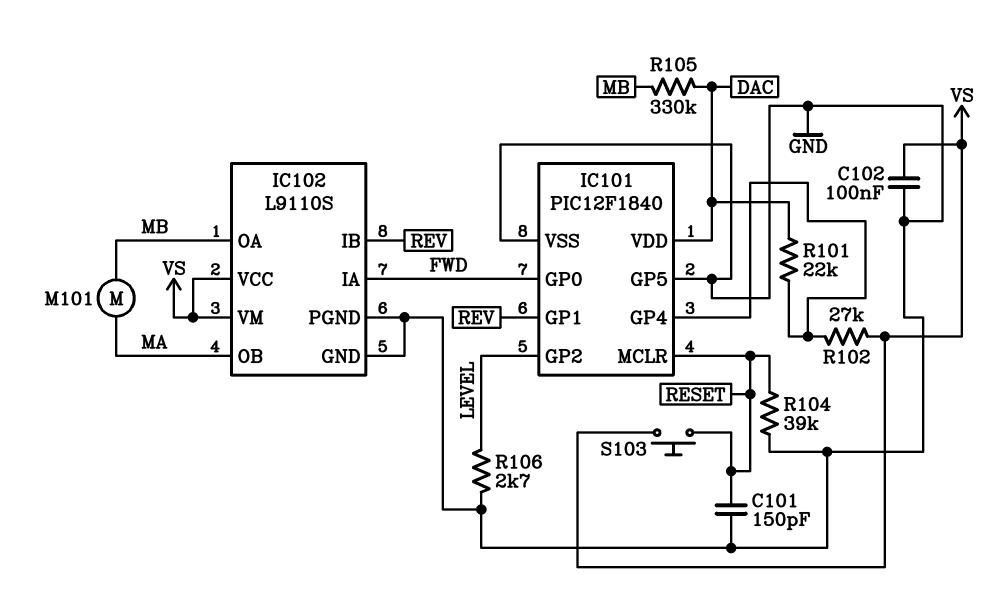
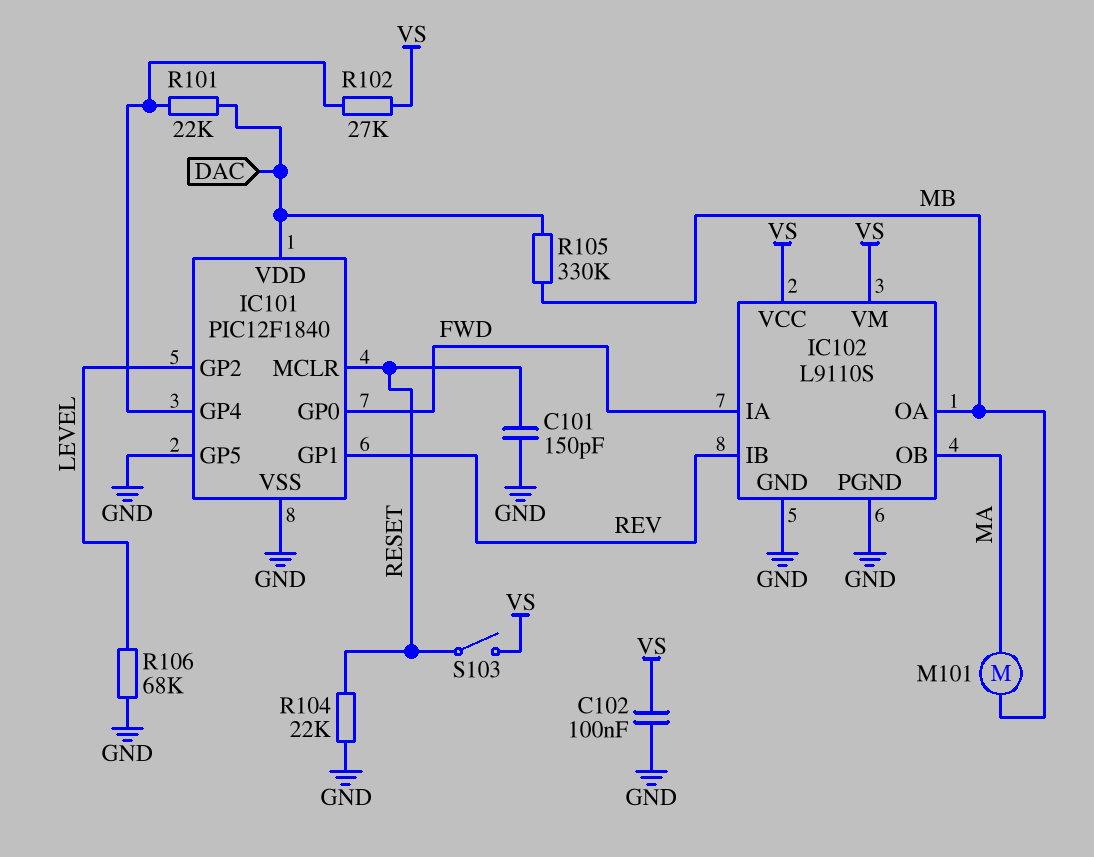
R104: 39k (GND, RESET) -> 22k (GND, RESET)
R106: 2.7k (GND, LEVEL) -> 68k (GND, LEVEL)
S103: button (RESET, VS) -> switch (RESET, VS)

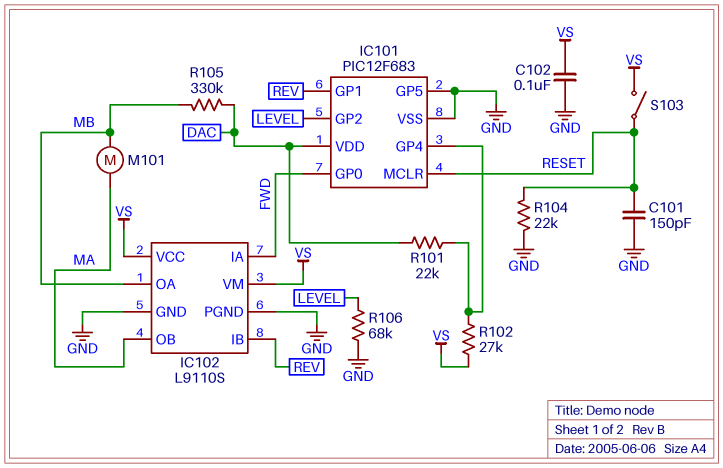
IC101: PIC12F1840 -> PIC12F683

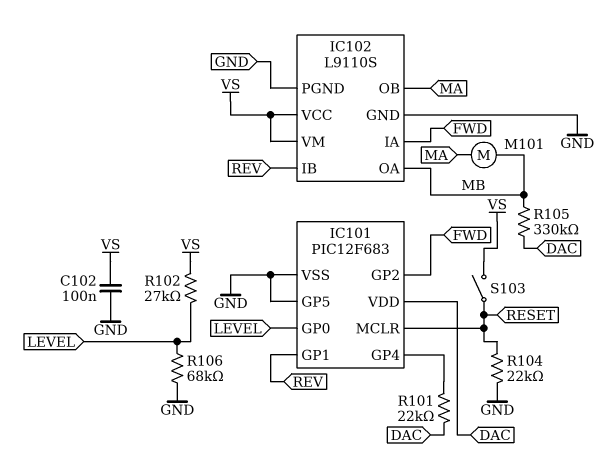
C101: 150pF (GND, RESET) -> none
IC101 pin GP0: FWD -> LEVEL
IC101 pin GP2: LEVEL -> FWD
R102: 27k (IC101/GP4, VS) -> 27k (LEVEL, VS)

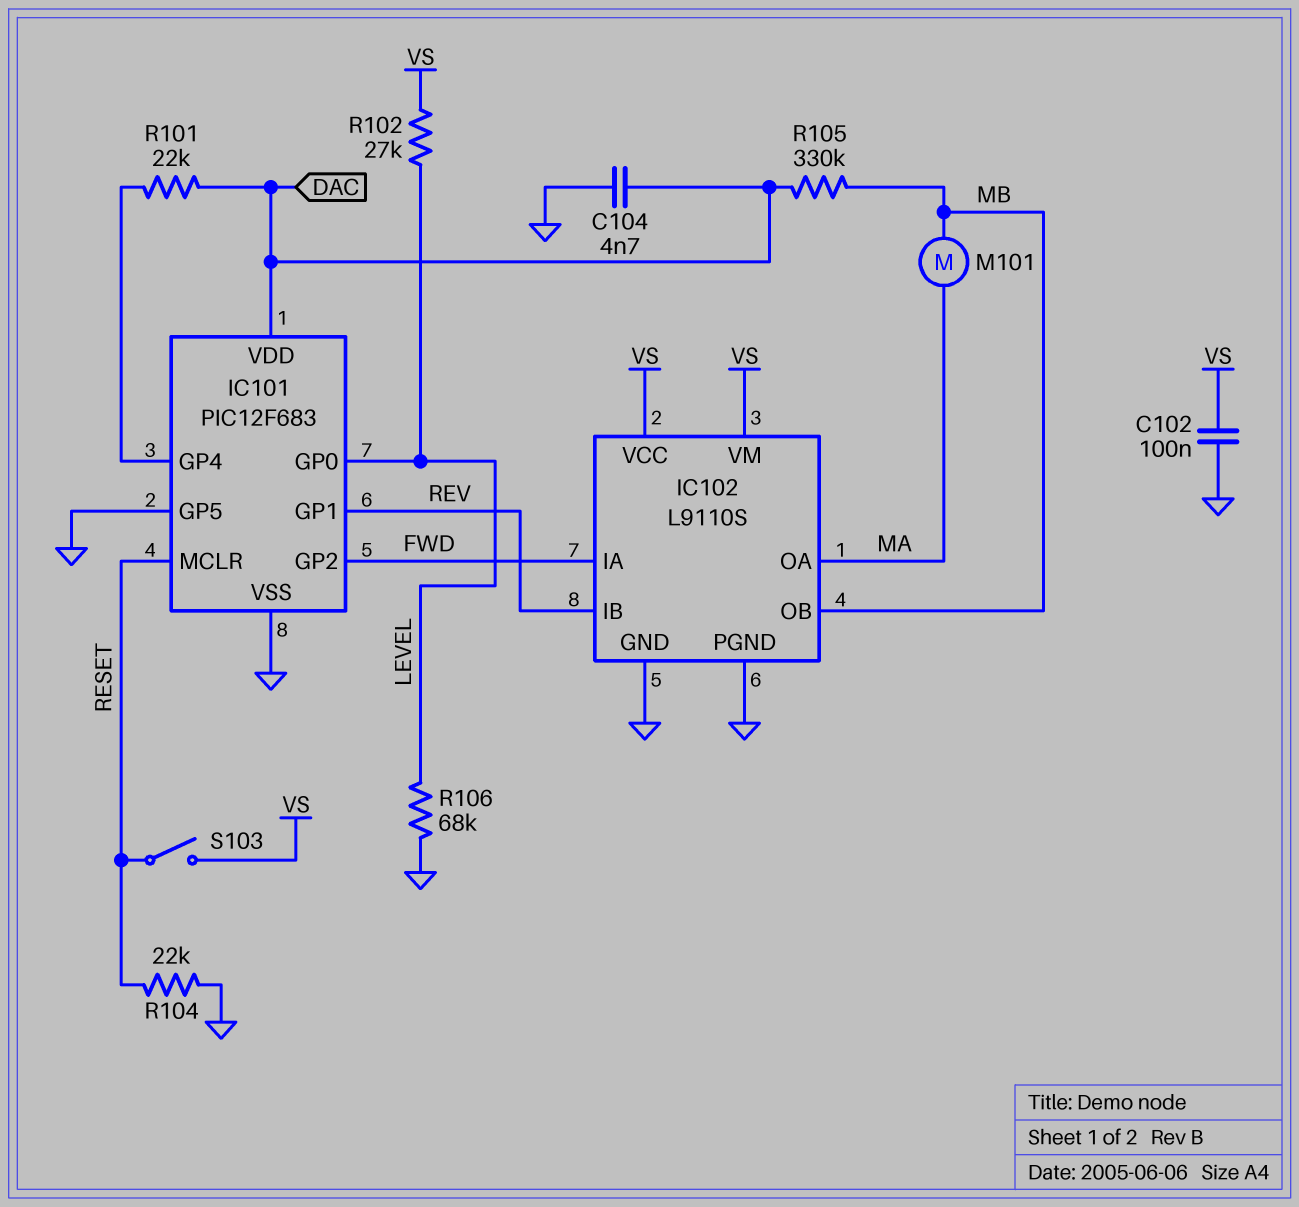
C104: none -> 4.7nF (DAC, GND)
IC102 pin OA: MB -> MA
IC102 pin OB: MA -> MB

